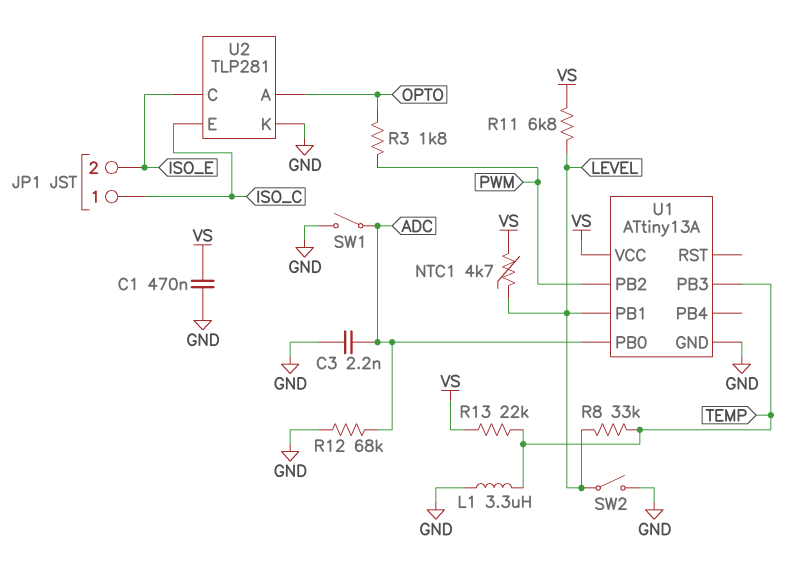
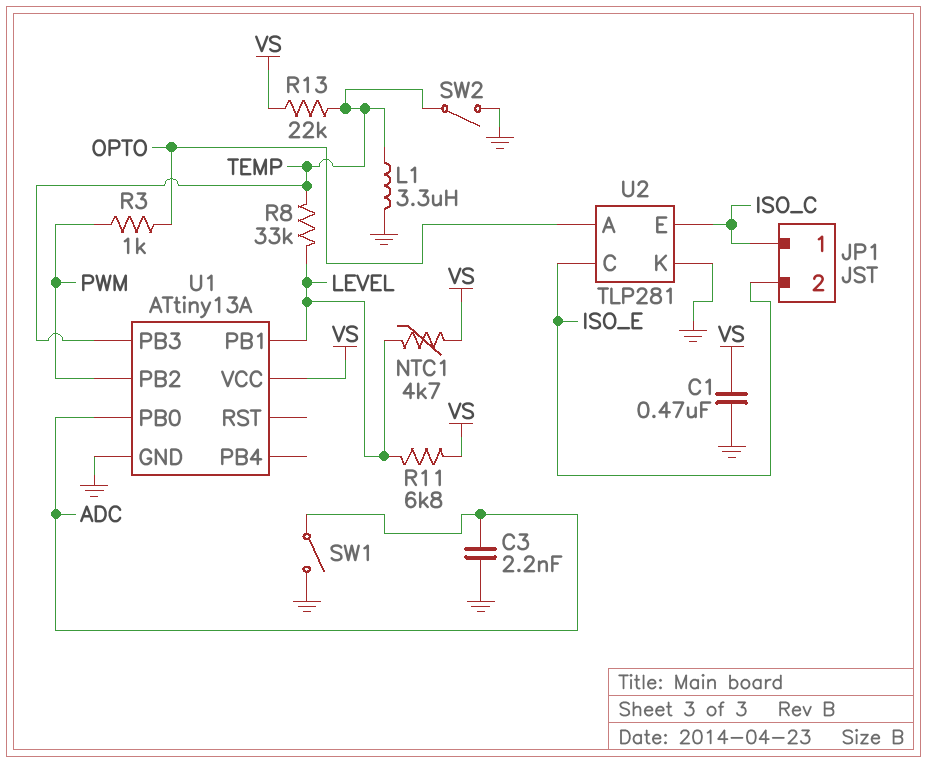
R3: 1.8k (OPTO, PWM) -> 1k (OPTO, PWM)
R12: 68k (ADC, GND) -> none
SW2: switch (GND, LEVEL) -> switch (GND, TEMP)

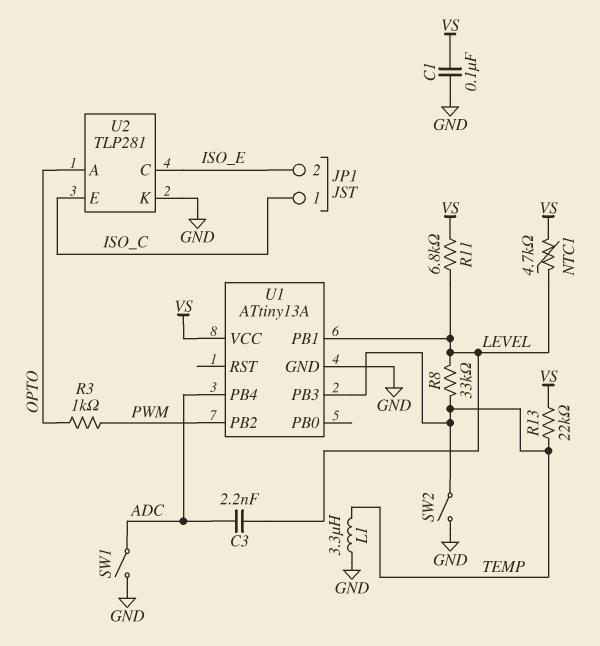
C1: 470nF (GND, VS) -> 100nF (GND, VS)
C3: 2.2nF (ADC, GND) -> 2.2nF (ADC, LEVEL)
U1 pin PB0: ADC -> none
U1 pin PB4: none -> ADC

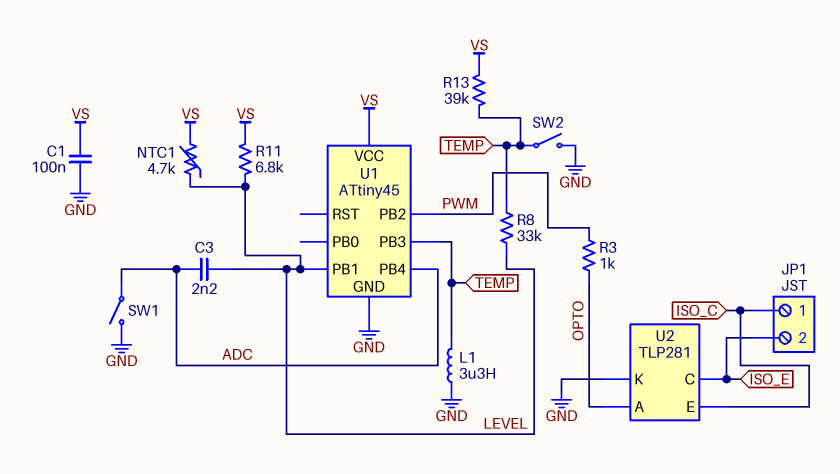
R13: 22k (TEMP, VS) -> 39k (TEMP, VS)
U1: ATtiny13A -> ATtiny45

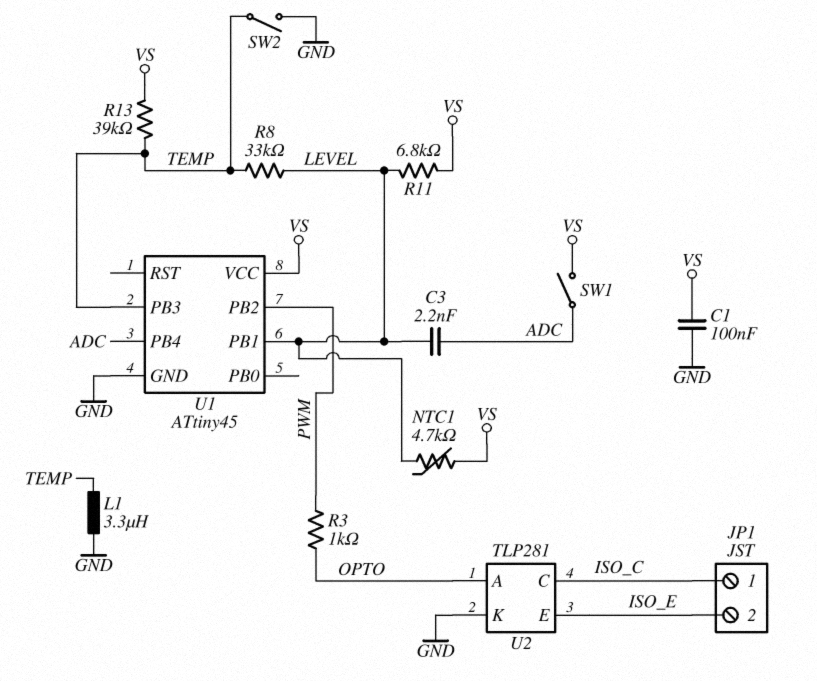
SW1: switch (ADC, GND) -> switch (ADC, VS)
U2 pin C: ISO_E -> ISO_C
U2 pin E: ISO_C -> ISO_E

